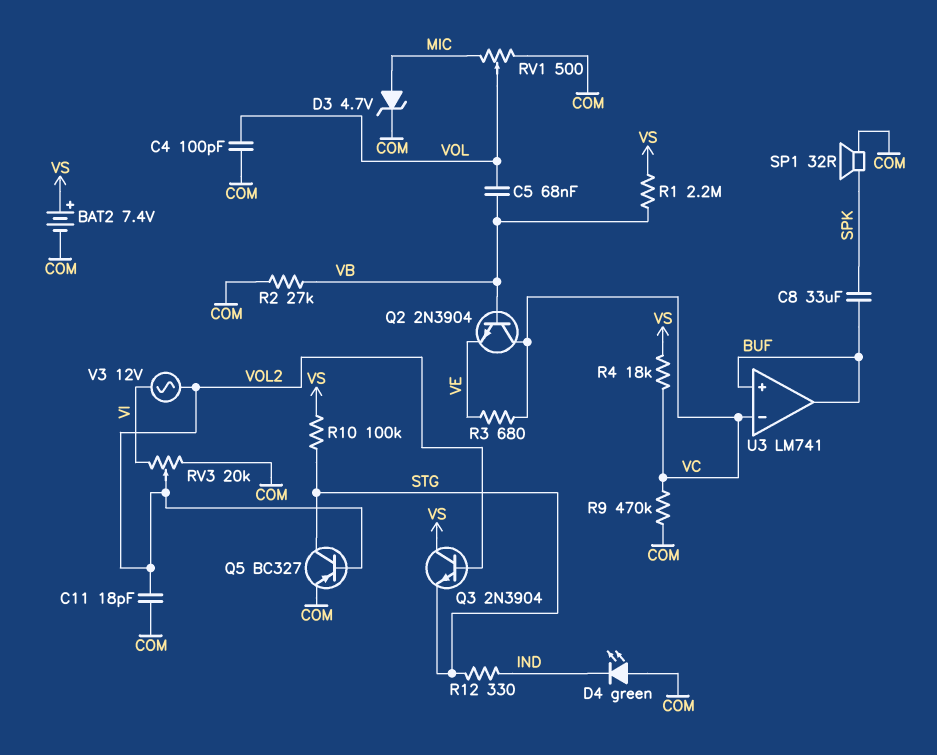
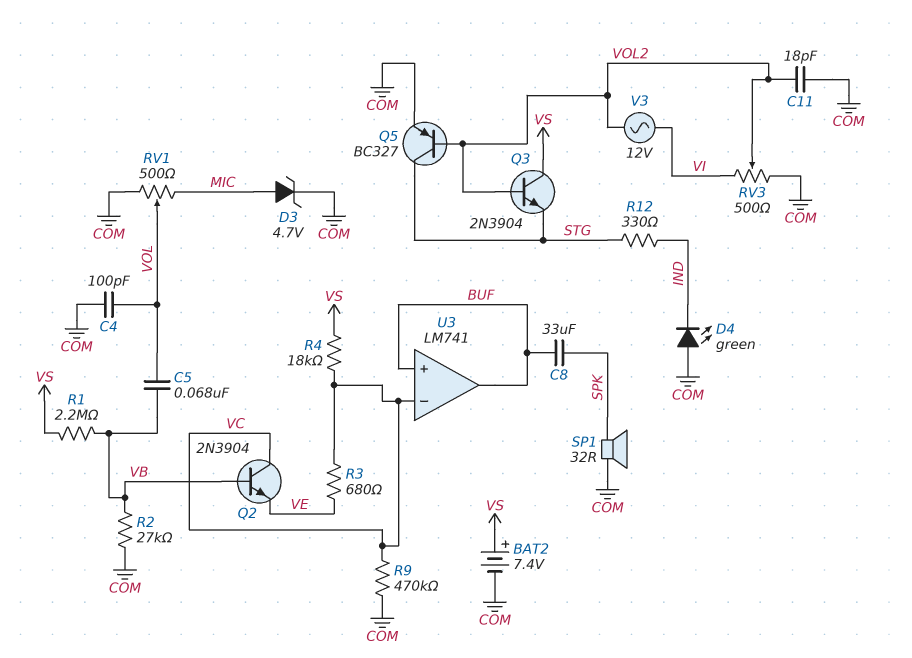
R10: 100k (STG, VS) -> none
RV3: 20k (COM, VI, wiper VOL2) -> 500 (COM, VI, wiper VOL2)

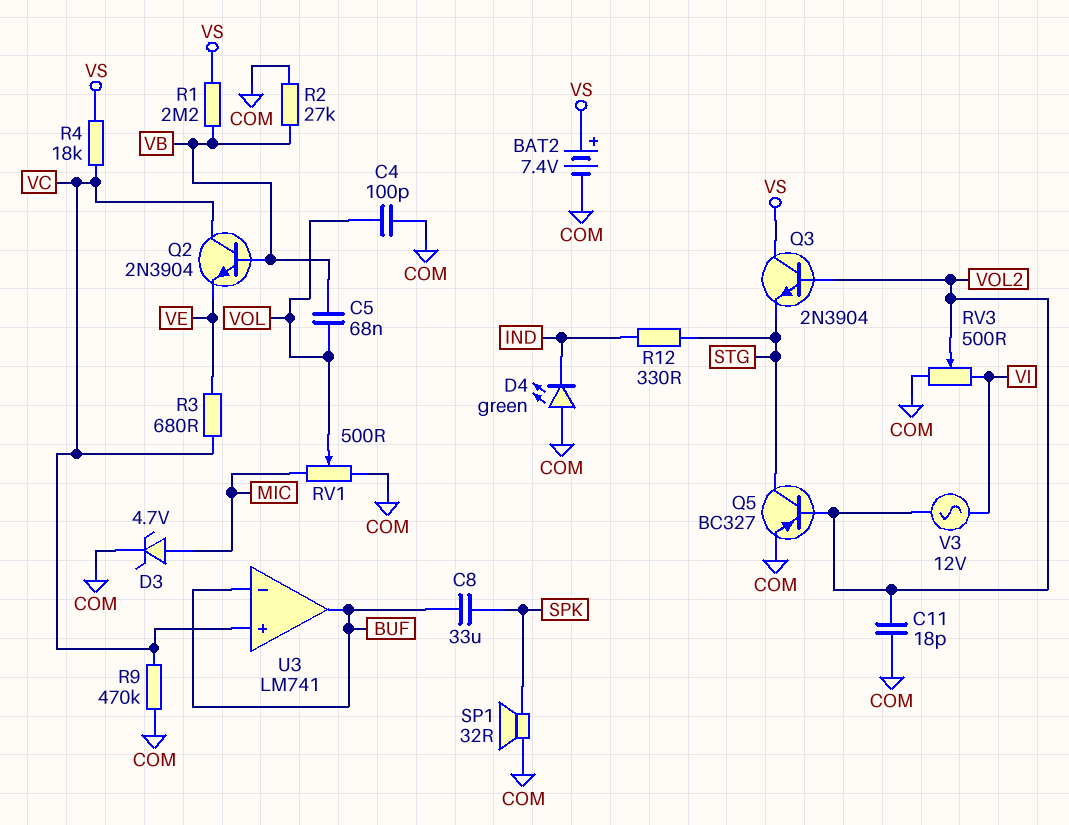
U3 pin in+: BUF -> VC
U3 pin in-: VC -> BUF

